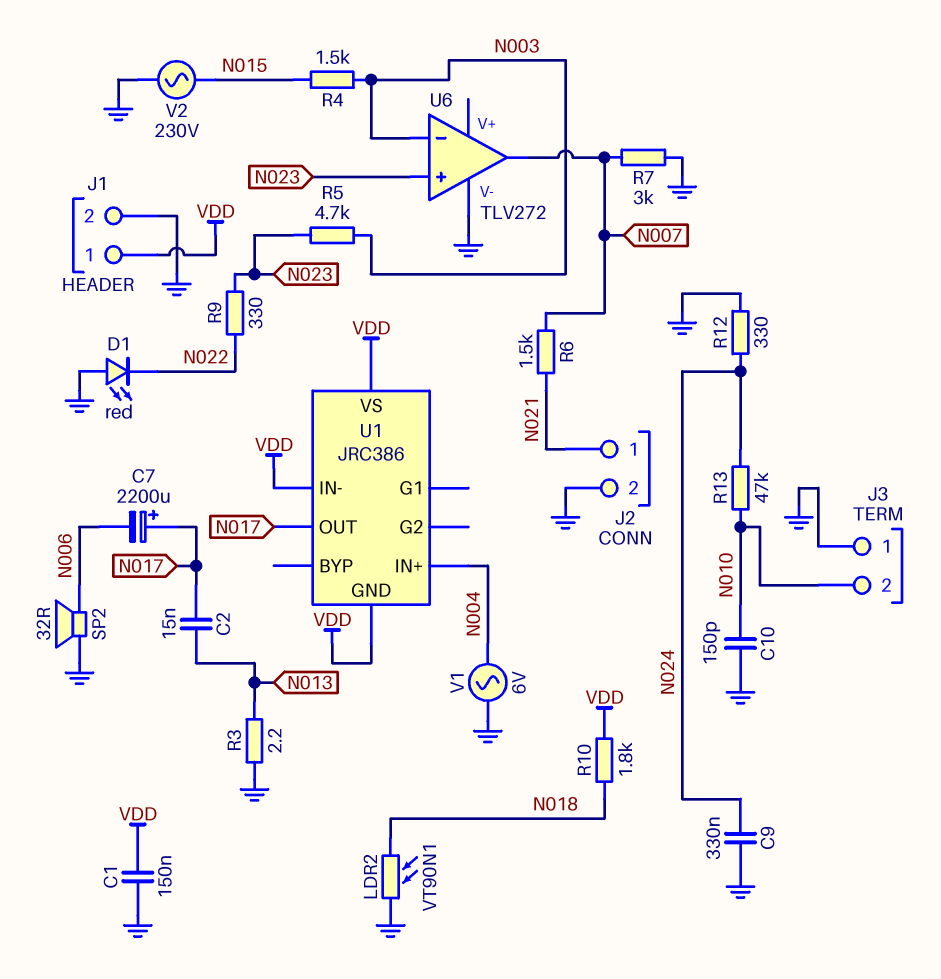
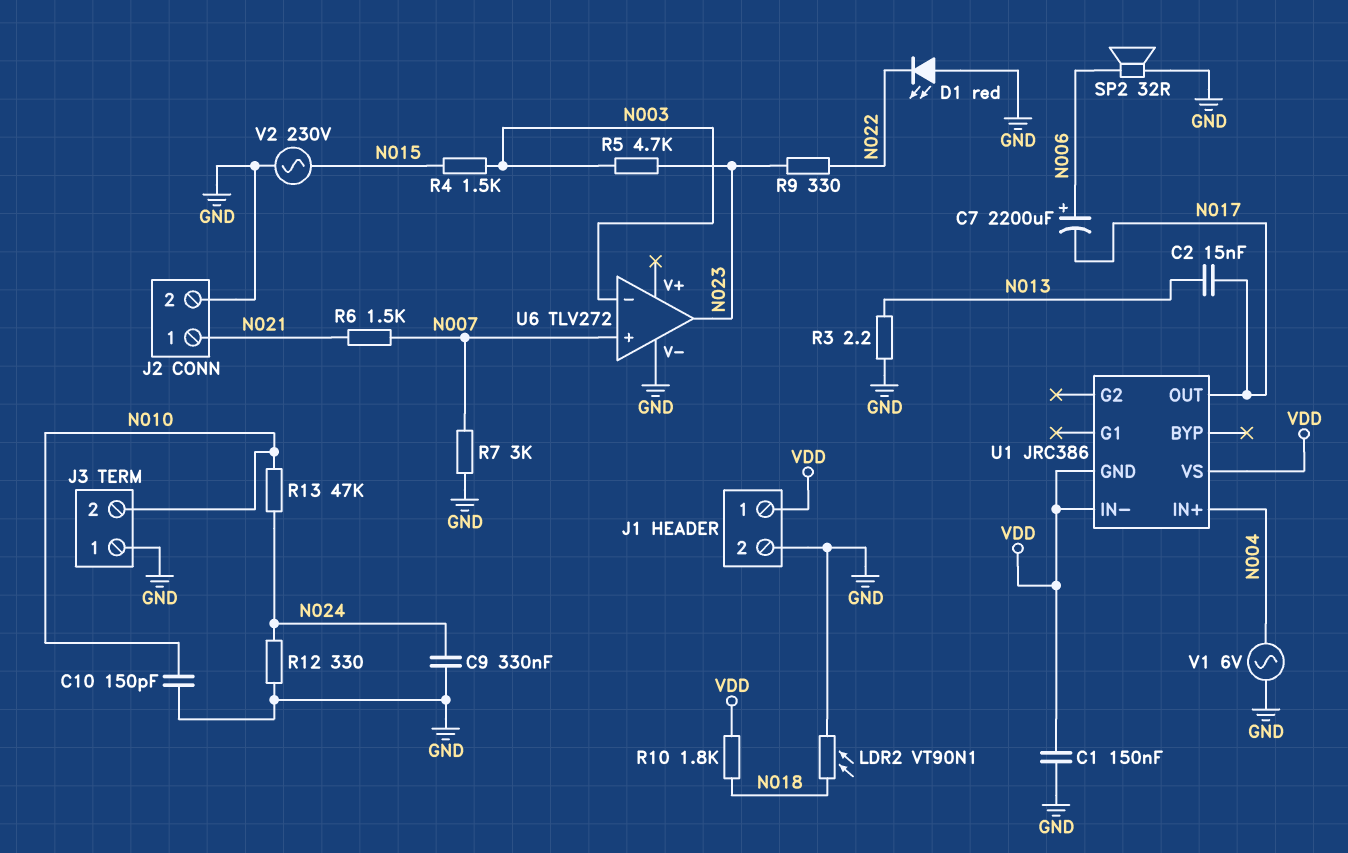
C7: 2200uF (plus N017, minus N006) -> 2200uF (plus N006, minus N017)
U6 pin in+: N023 -> N007
U6 pin out: N007 -> N023

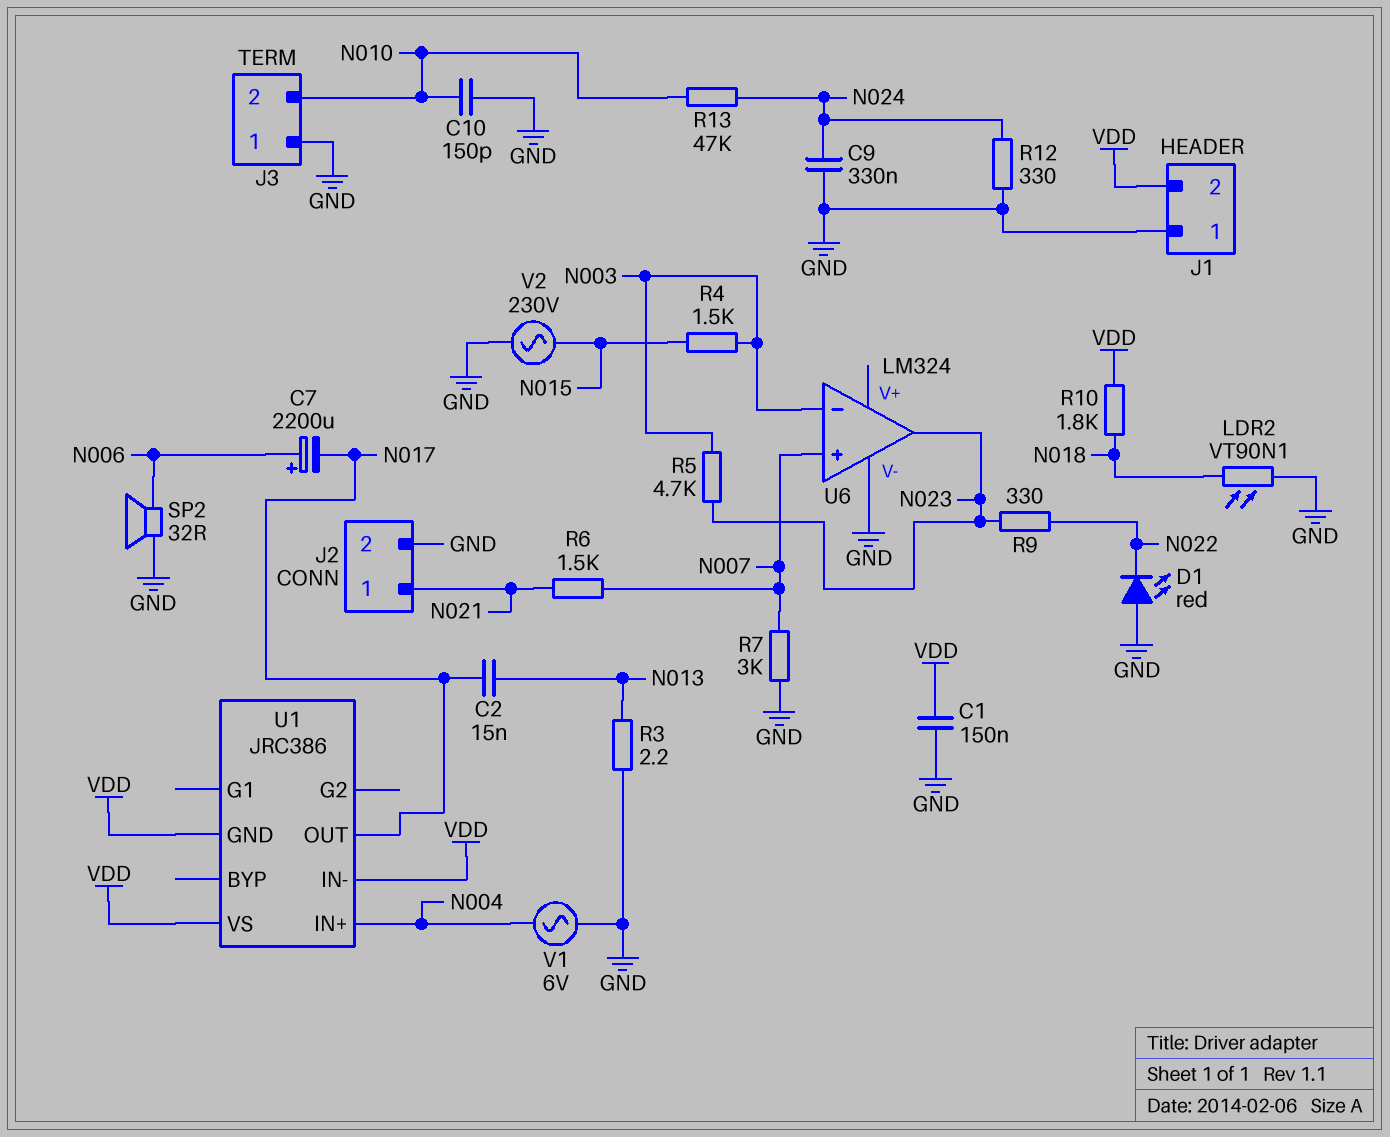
J1 pin 1: VDD -> GND
J1 pin 2: GND -> VDD
U6: TLV272 -> LM324

